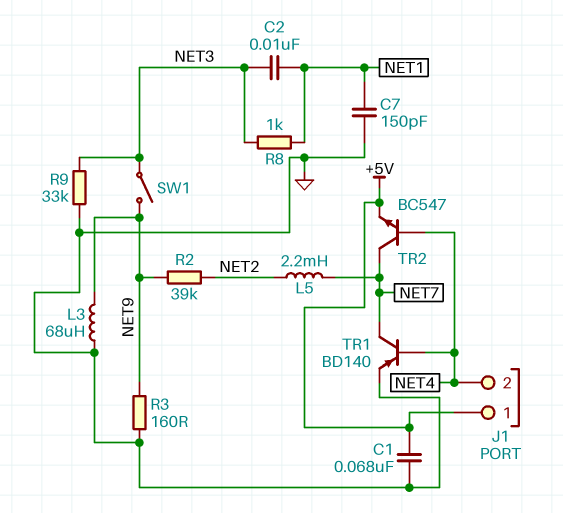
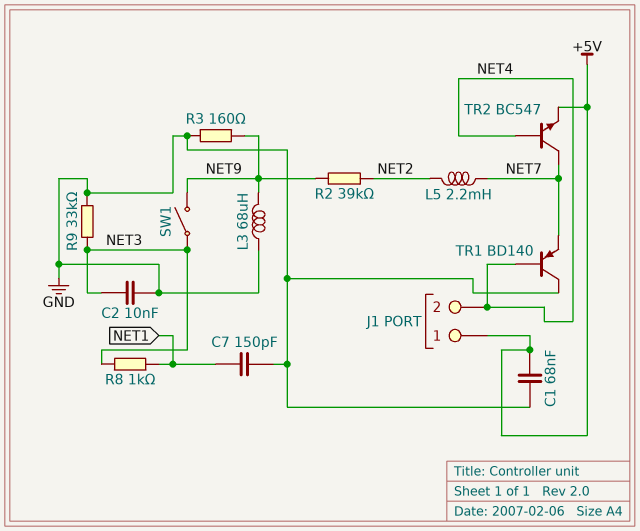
C2: 10nF (NET1, NET3) -> 10nF (GND, NET3)
TR1: PNP BD140 (B NET4, C NET7, E GND) -> PNP BD140 (B NET4, C GND, E NET7)

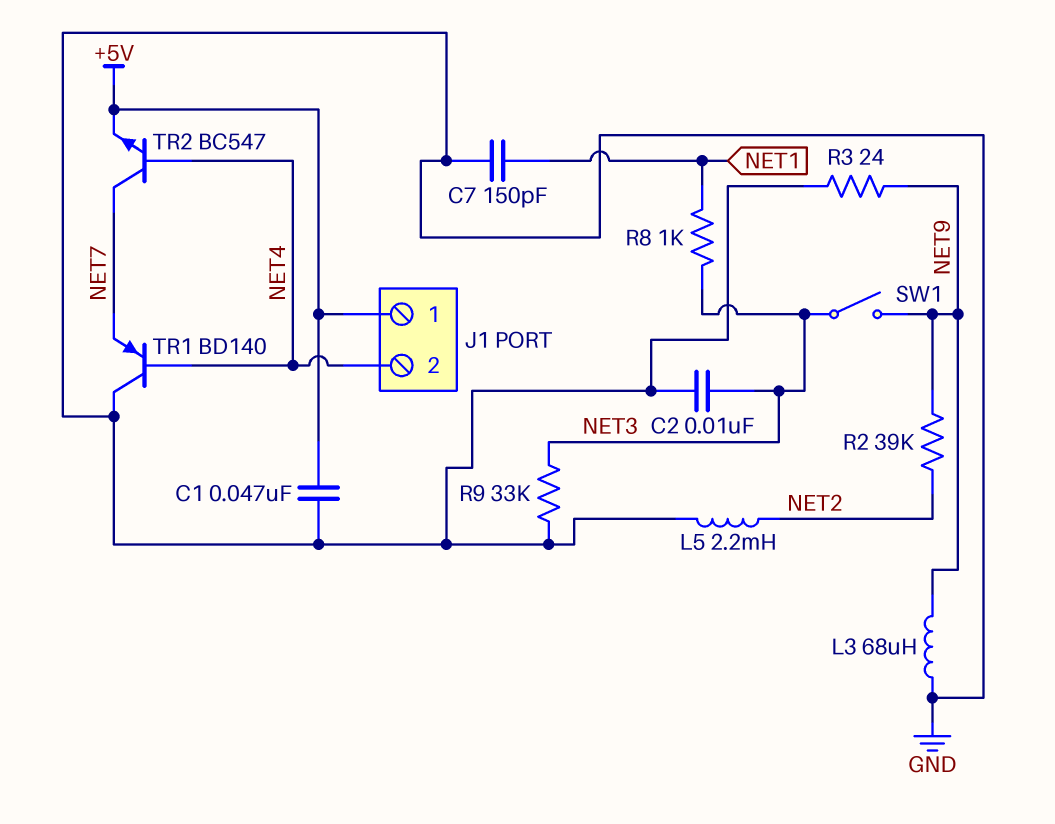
C1: 68nF (+5V, GND) -> 47nF (+5V, GND)
L5: 2.2mH (NET2, NET7) -> 2.2mH (GND, NET2)
R3: 160 (GND, NET9) -> 24 (GND, NET9)

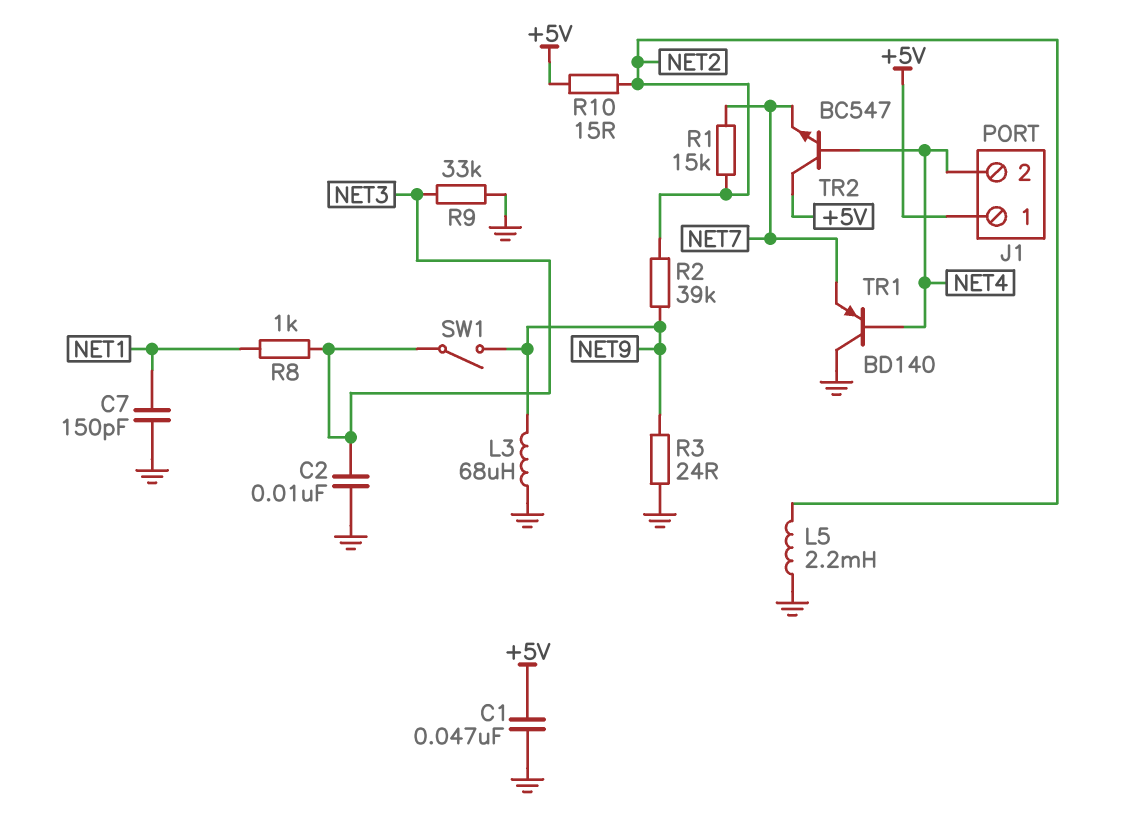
R1: none -> 15k (NET2, NET7)
R10: none -> 15 (+5V, NET2)
TR2: NPN BC547 (B NET4, C NET7, E +5V) -> NPN BC547 (B NET4, C +5V, E NET7)

